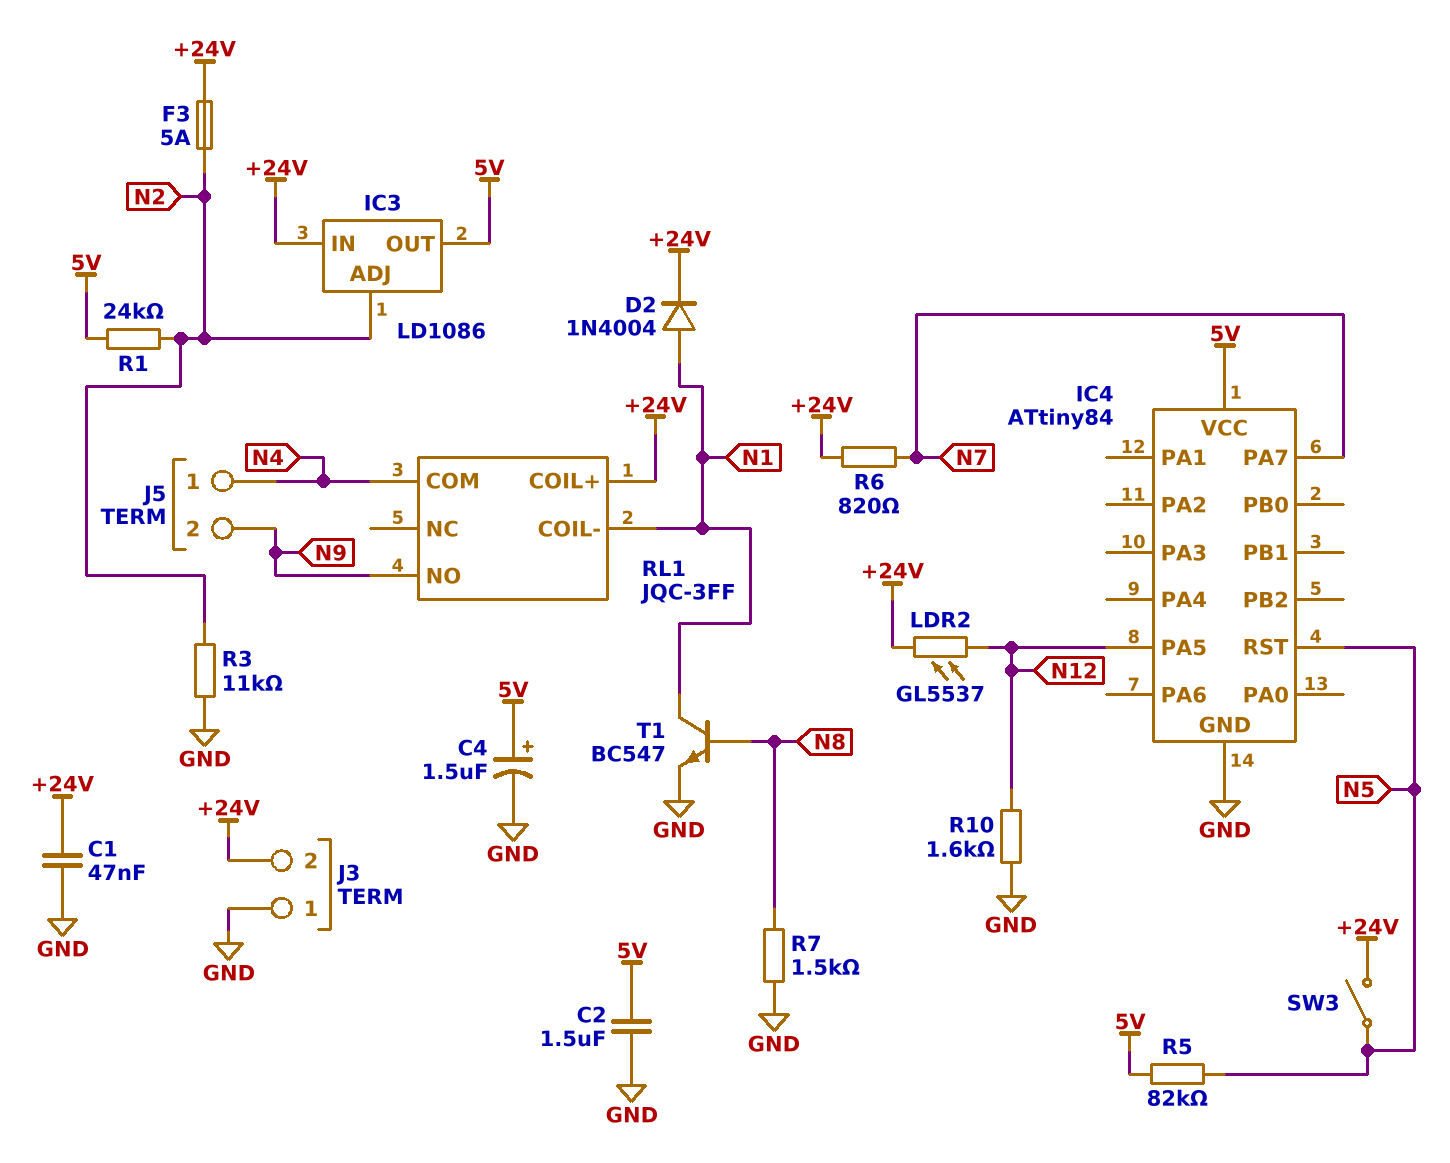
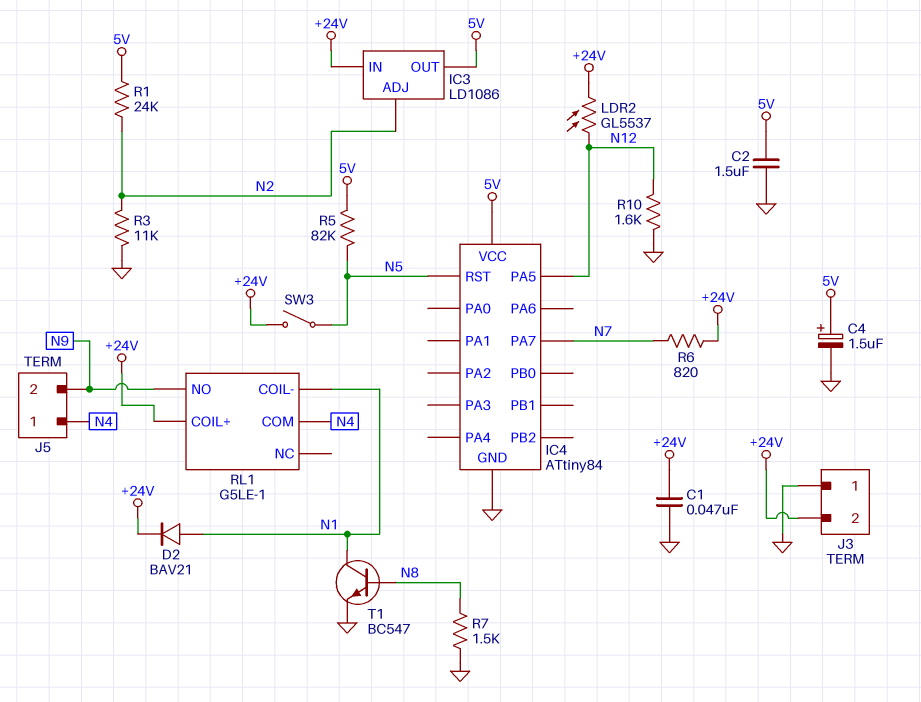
D2: diode 1N4004 (A N1, K +24V) -> diode BAV21 (A N1, K +24V)
F3: 5A (+24V, N2) -> none
RL1: JQC-3FF -> G5LE-1

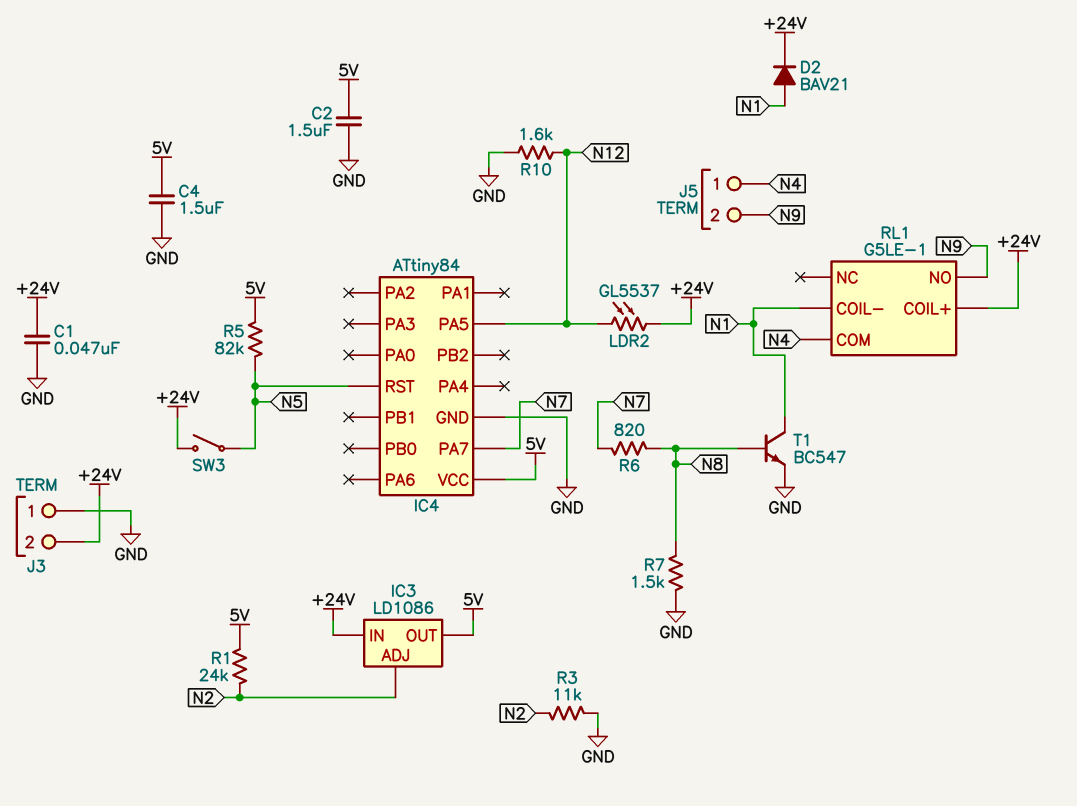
C4: 1.5uF (plus 5V, minus GND) -> 1.5uF (5V, GND)
R6: 820 (+24V, N7) -> 820 (N7, N8)

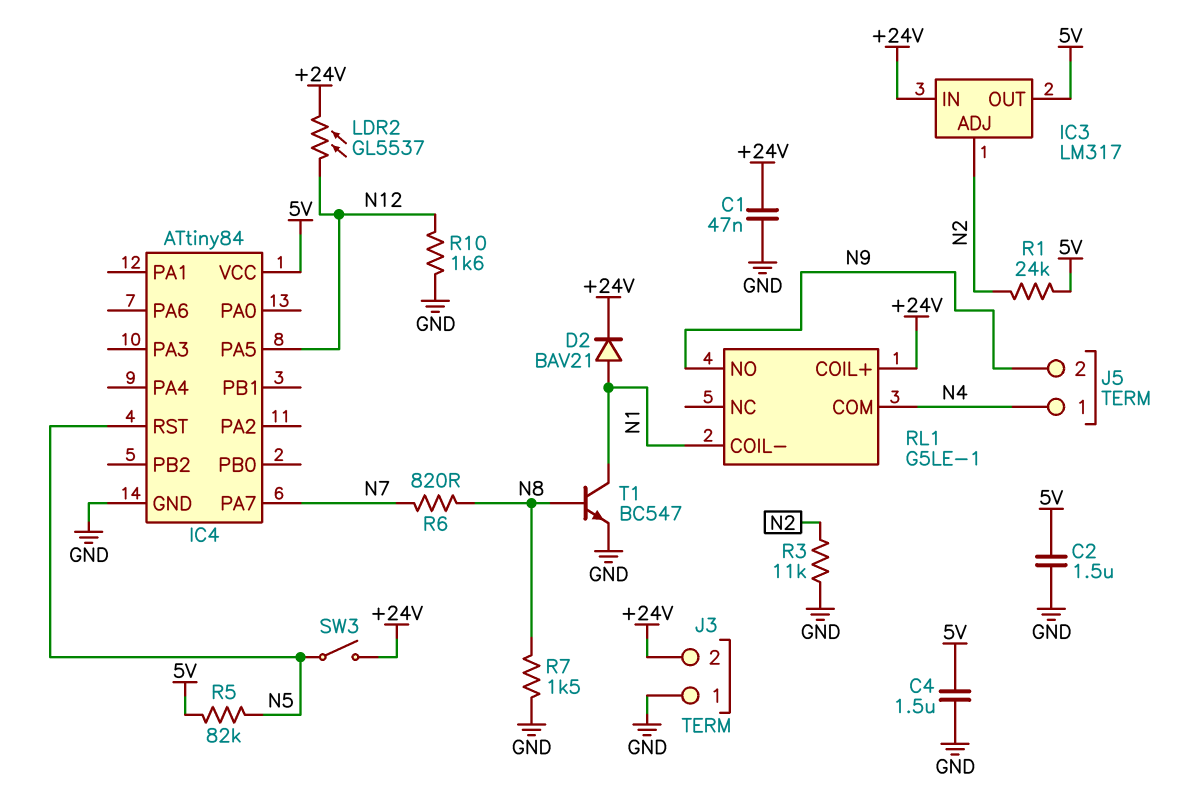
IC3: LD1086 -> LM317

